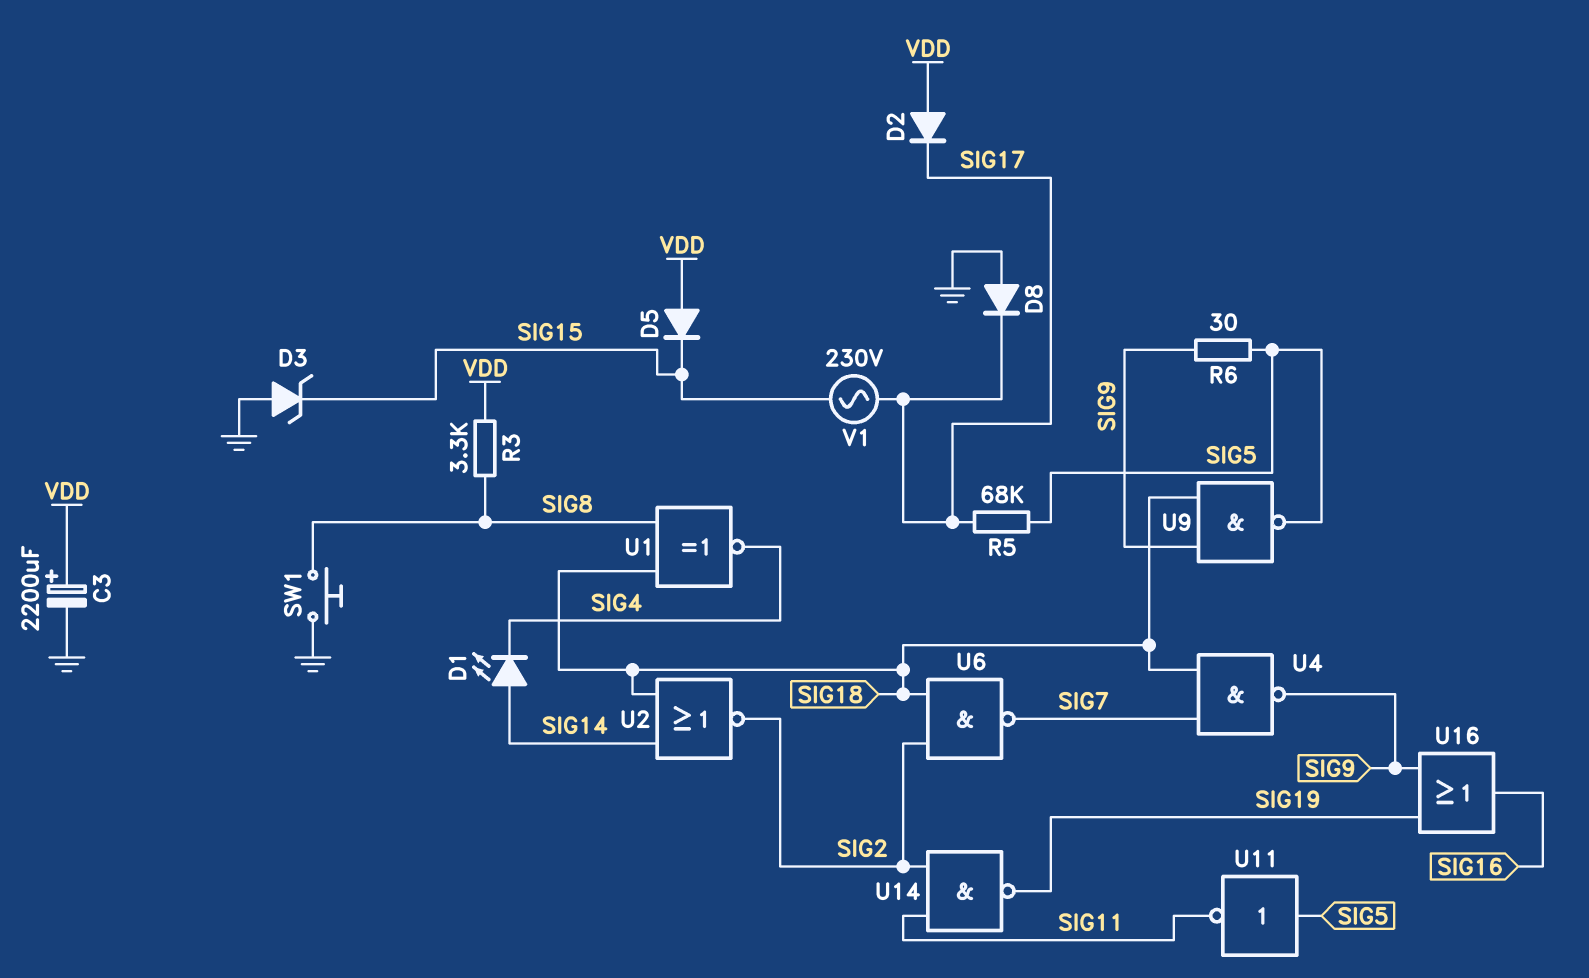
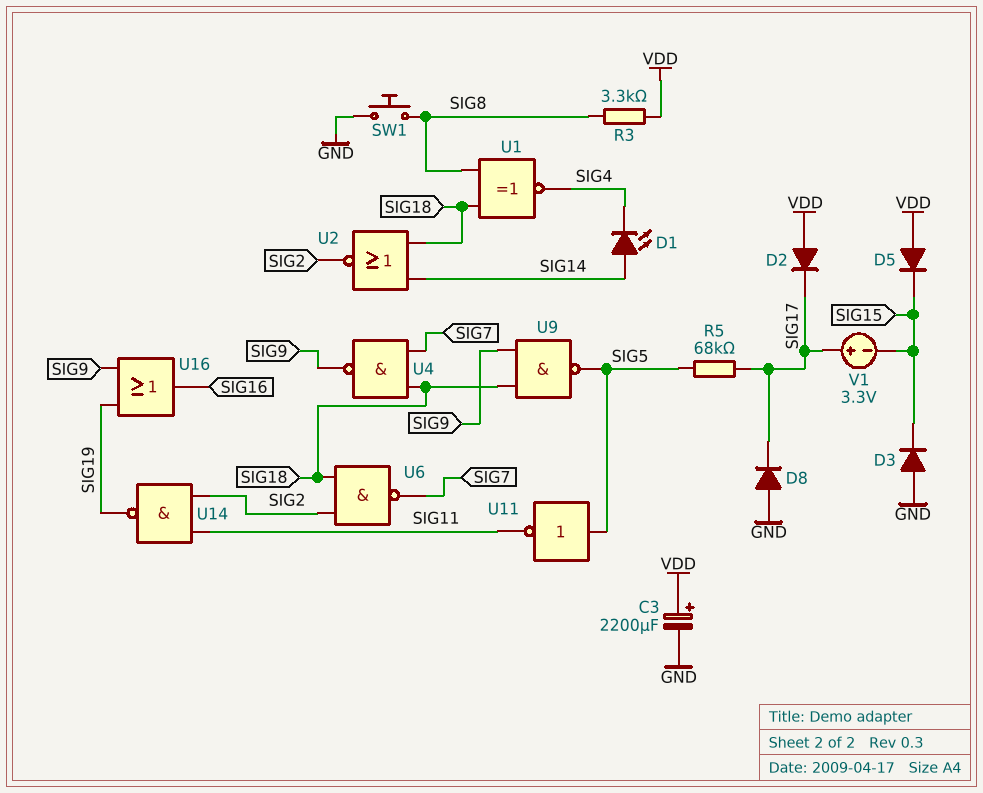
D3: zener (A GND, K SIG15) -> diode (A GND, K SIG15)
R6: 30 (SIG5, SIG9) -> none
V1: AC 230V (SIG15, SIG17) -> 3.3V (plus SIG17, minus SIG15)

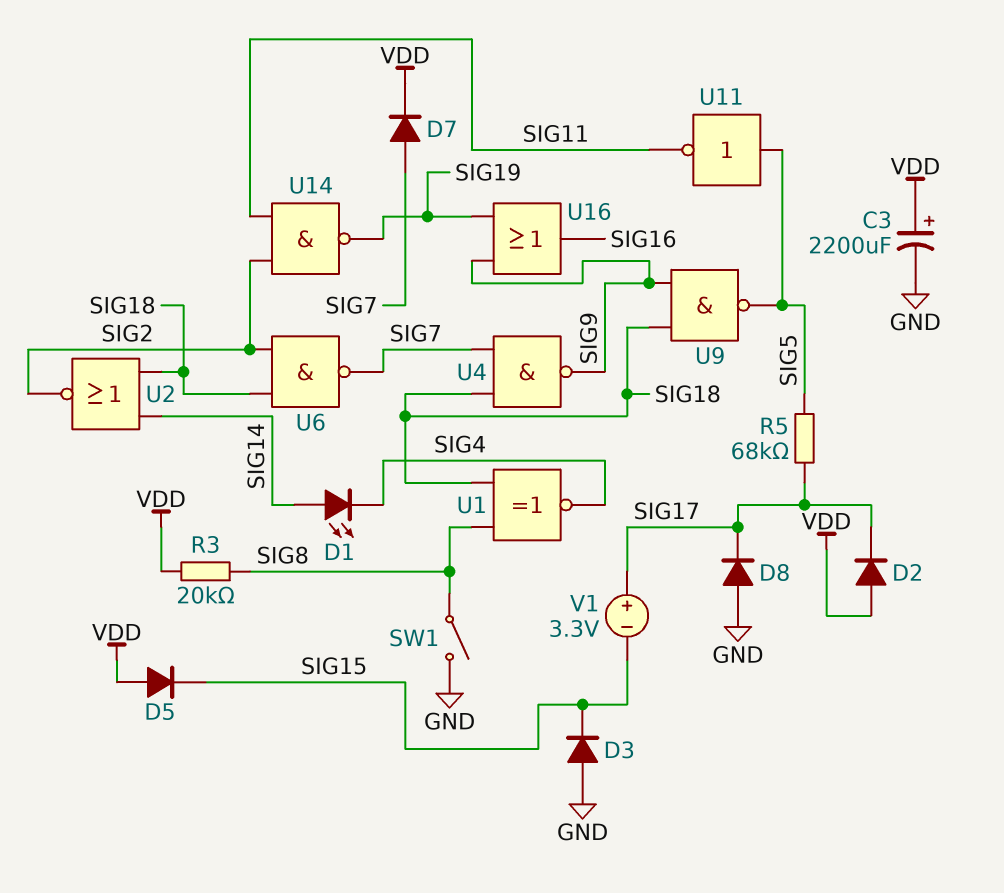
D7: none -> diode (A SIG7, K VDD)
R3: 3.3k (SIG8, VDD) -> 20k (SIG8, VDD)
SW1: button (GND, SIG8) -> switch (GND, SIG8)

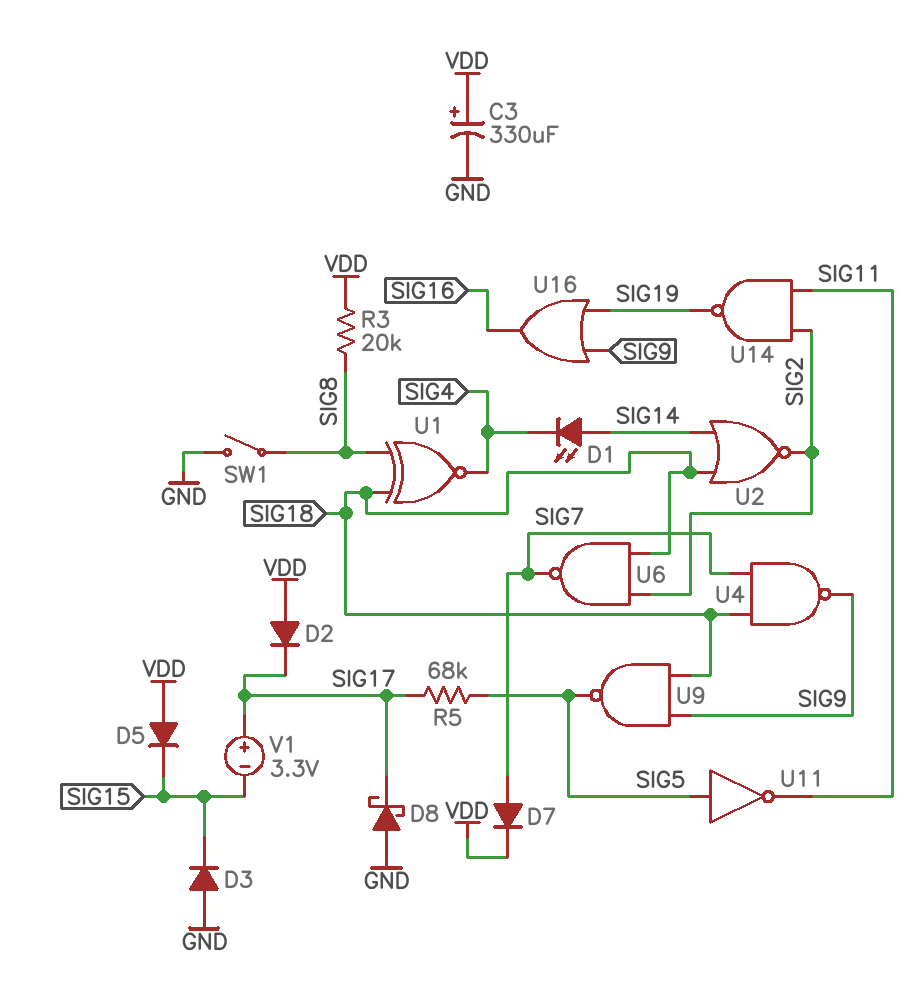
C3: 2200uF (plus VDD, minus GND) -> 330uF (plus VDD, minus GND)
D8: diode (A GND, K SIG17) -> schottky (A GND, K SIG17)

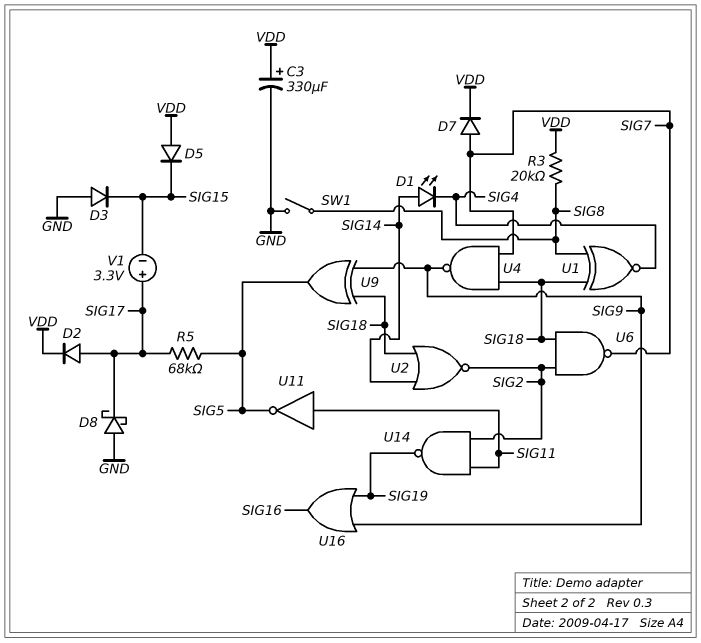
D2: diode (A VDD, K SIG17) -> diode (A SIG17, K VDD)
U9: NAND (in SIG9, in SIG18, out SIG5) -> XOR (in SIG9, in SIG18, out SIG5)
U11: NOT (in SIG5, out SIG11) -> NOT (in SIG11, out SIG5)

